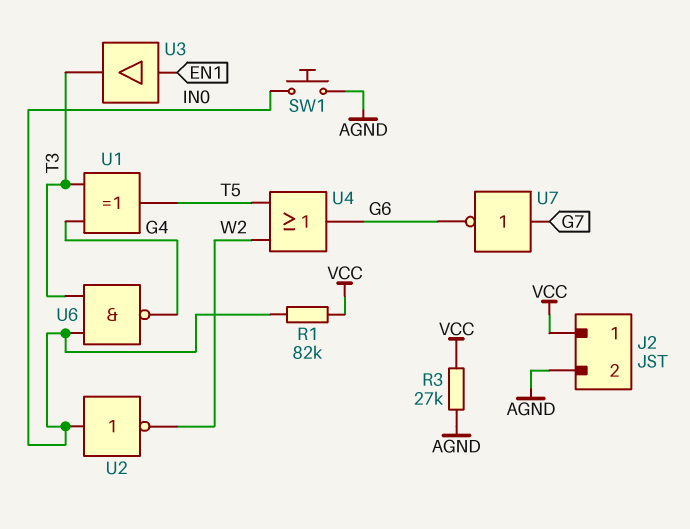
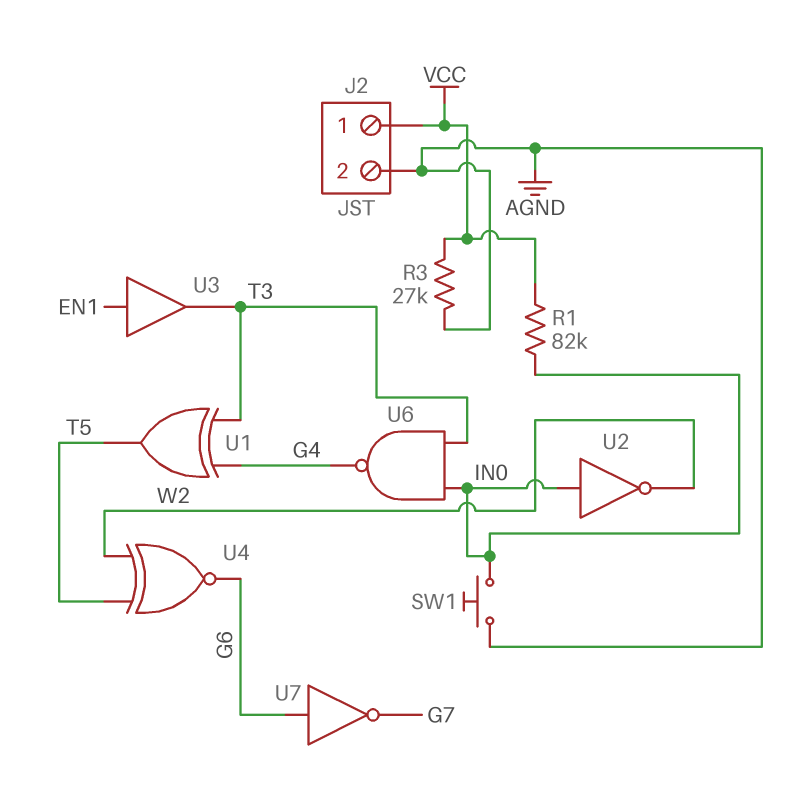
U4: OR (in T5, in W2, out G6) -> XNOR (in T5, in W2, out G6)
U7: NOT (in G7, out G6) -> NOT (in G6, out G7)

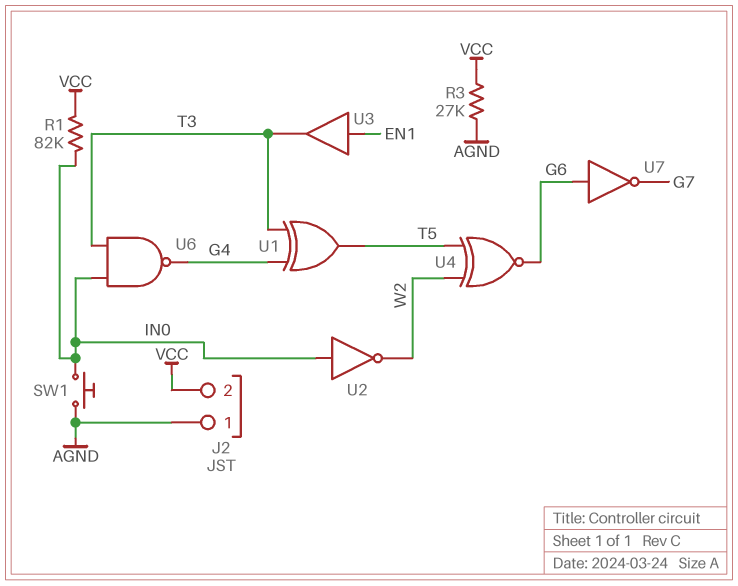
J2 pin 1: VCC -> AGND
J2 pin 2: AGND -> VCC

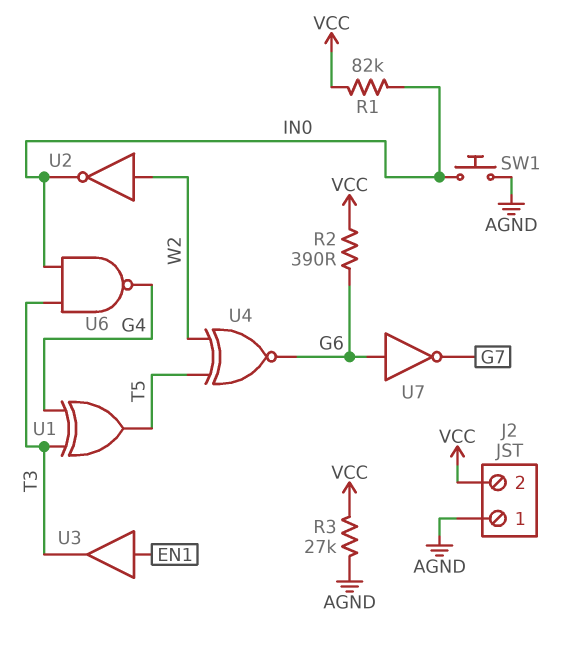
R2: none -> 390 (G6, VCC)
U2: NOT (in IN0, out W2) -> NOT (in W2, out IN0)

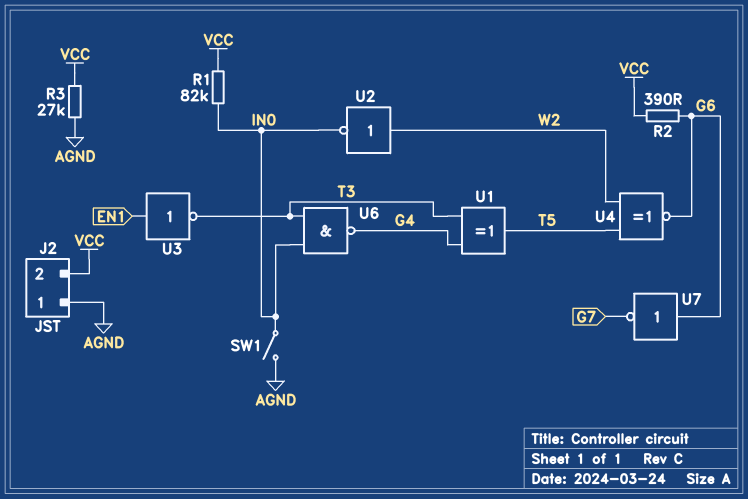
SW1: button (AGND, IN0) -> switch (AGND, IN0)
U3: buffer (in EN1, out T3) -> NOT (in EN1, out T3)

